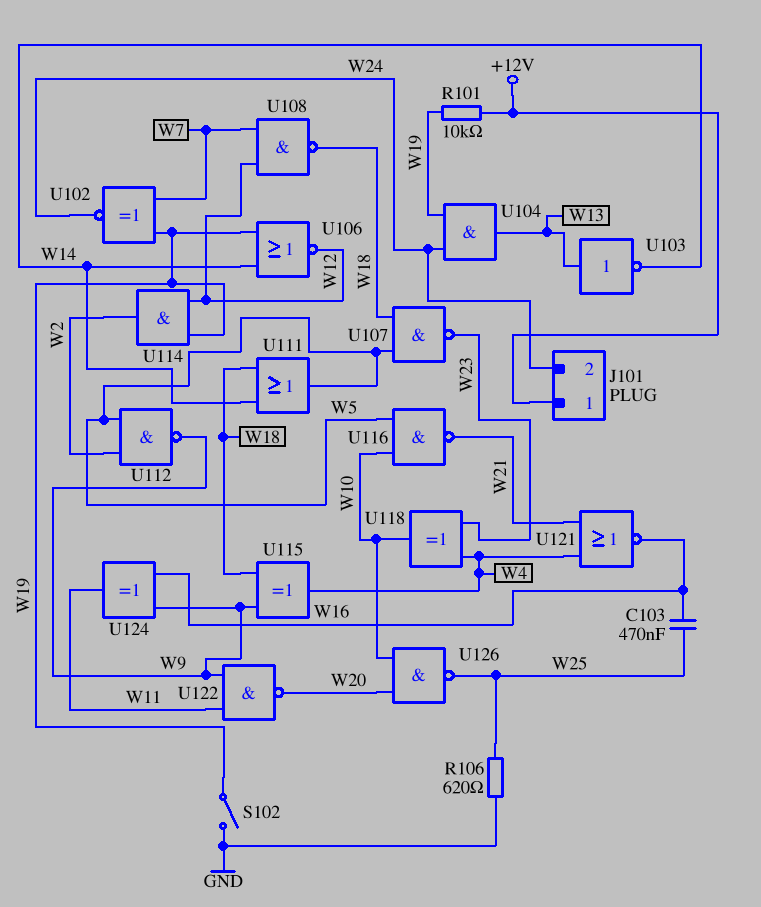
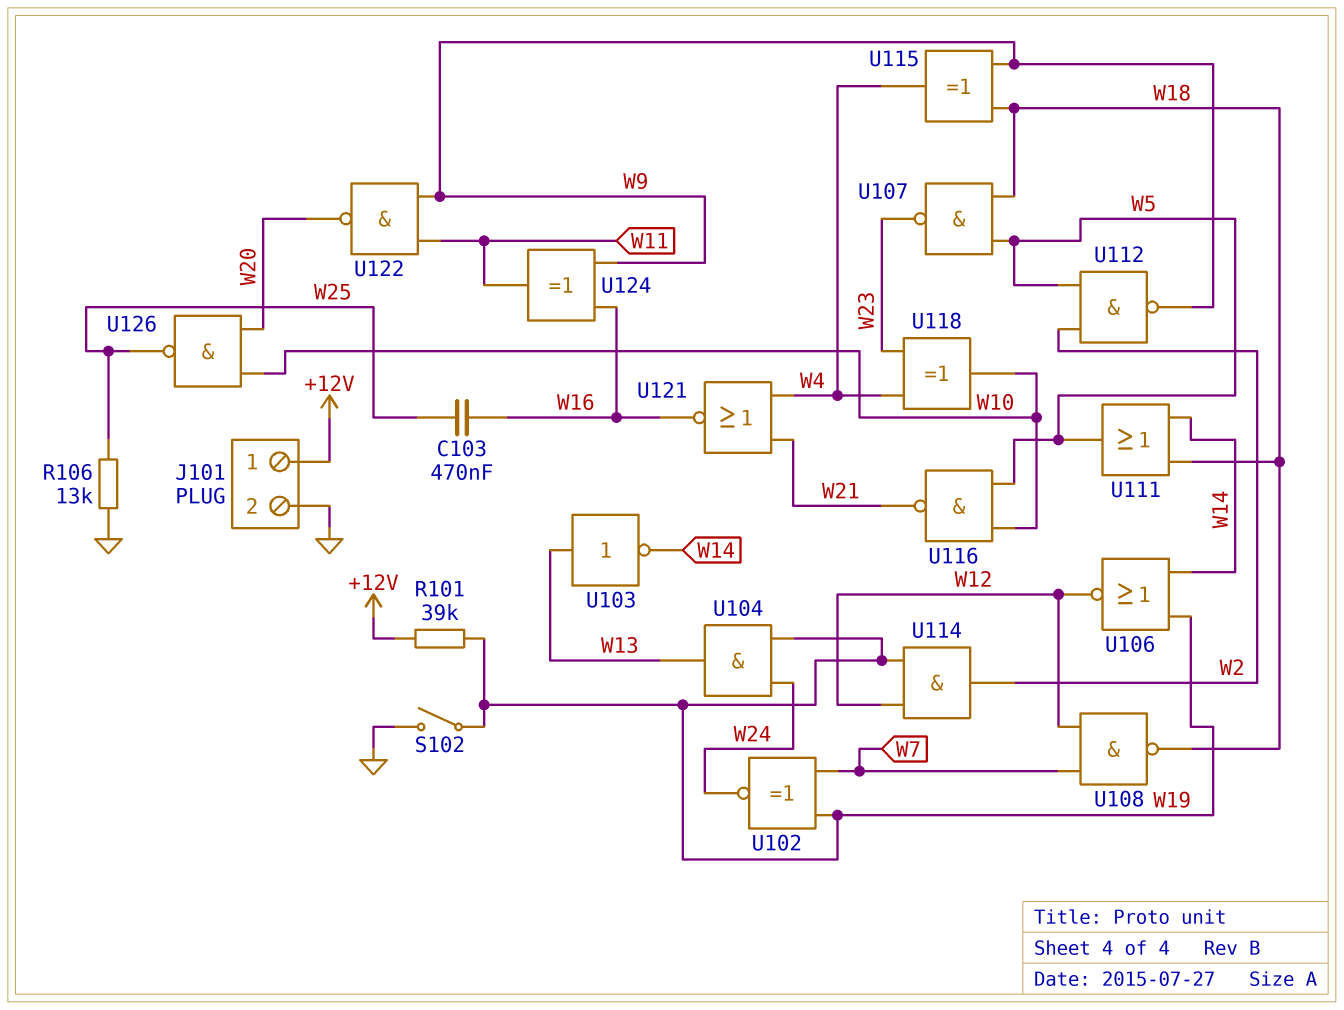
J101 pin 2: W24 -> GND
R101: 10k (+12V, W19) -> 39k (+12V, W19)
R106: 620 (GND, W25) -> 13k (GND, W25)

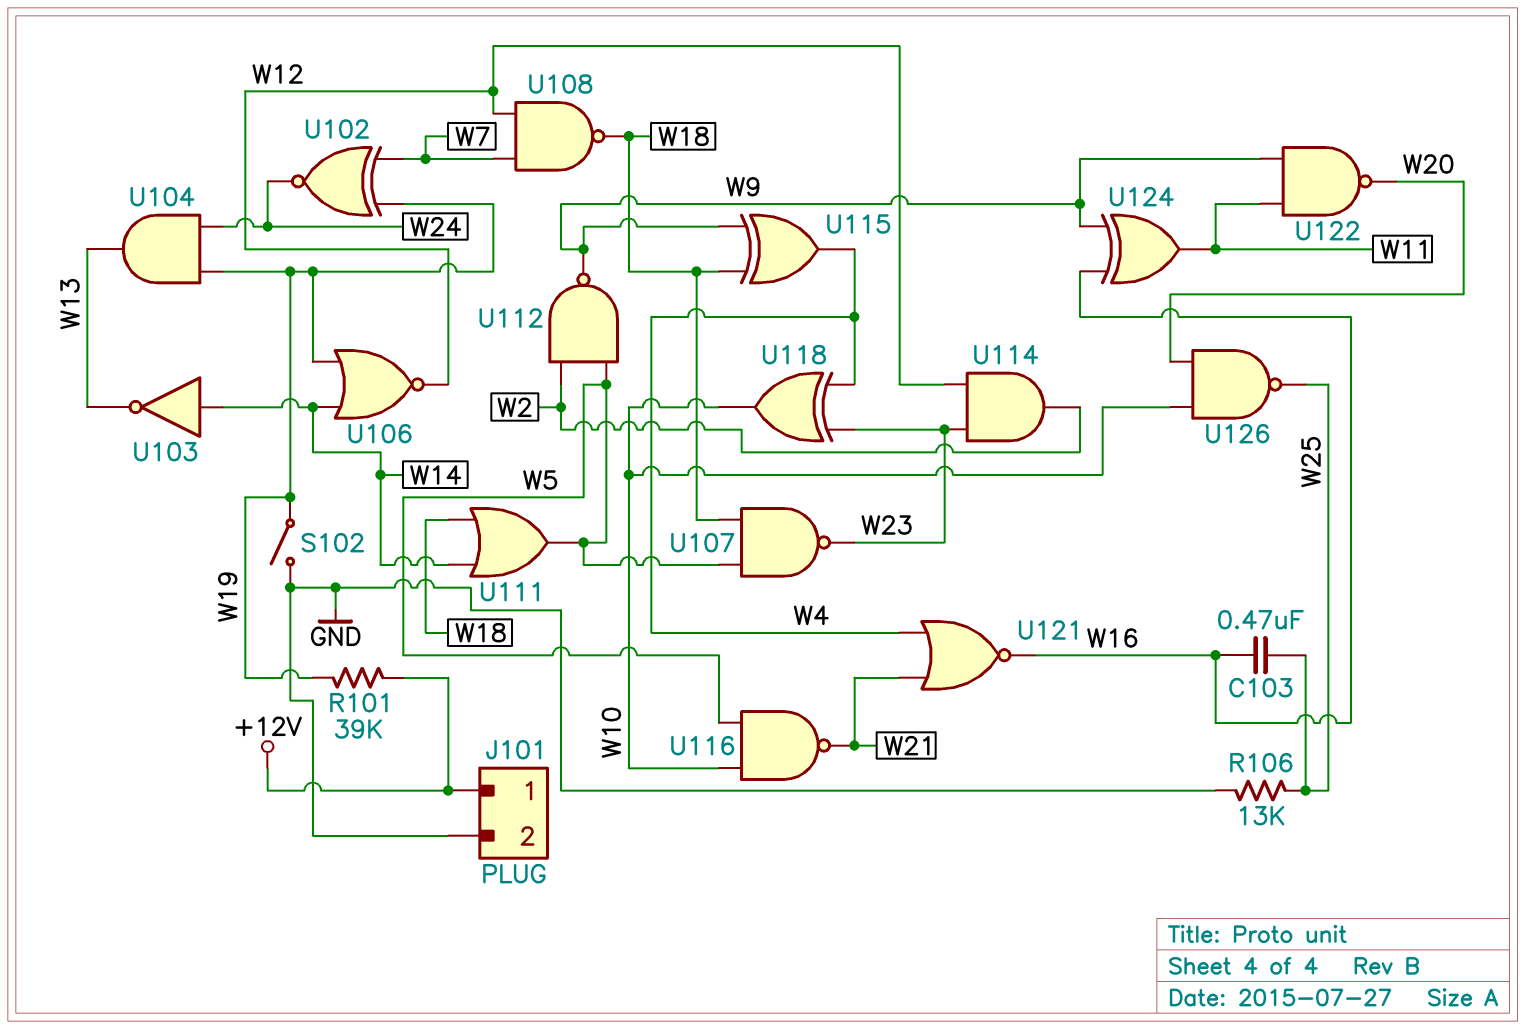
U103: NOT (in W13, out W14) -> NOT (in W14, out W13)
U114: AND (in W12, in W19, out W2) -> AND (in W12, in W23, out W2)

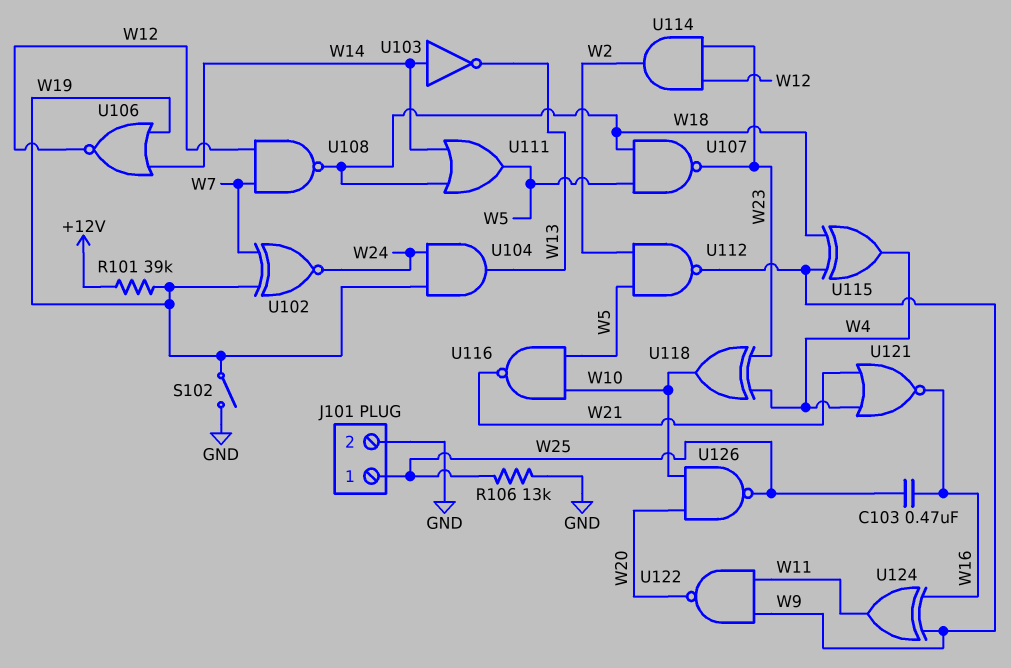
J101 pin 1: +12V -> W25

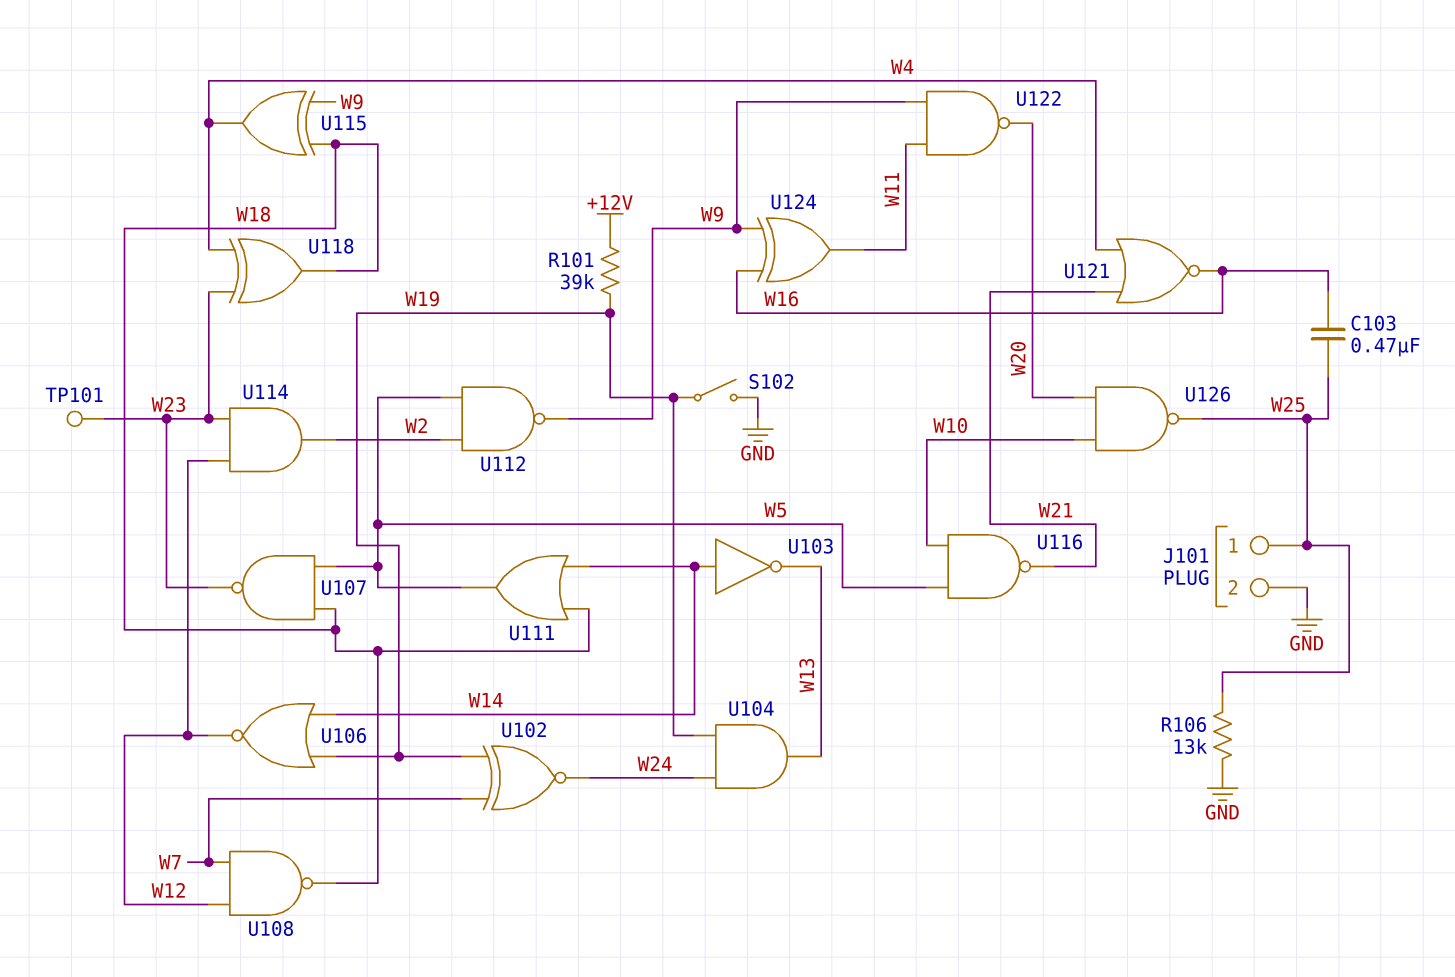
TP101: none -> test point (W23)
U118: XOR (in W4, in W23, out W10) -> XOR (in W4, in W23, out W18)

